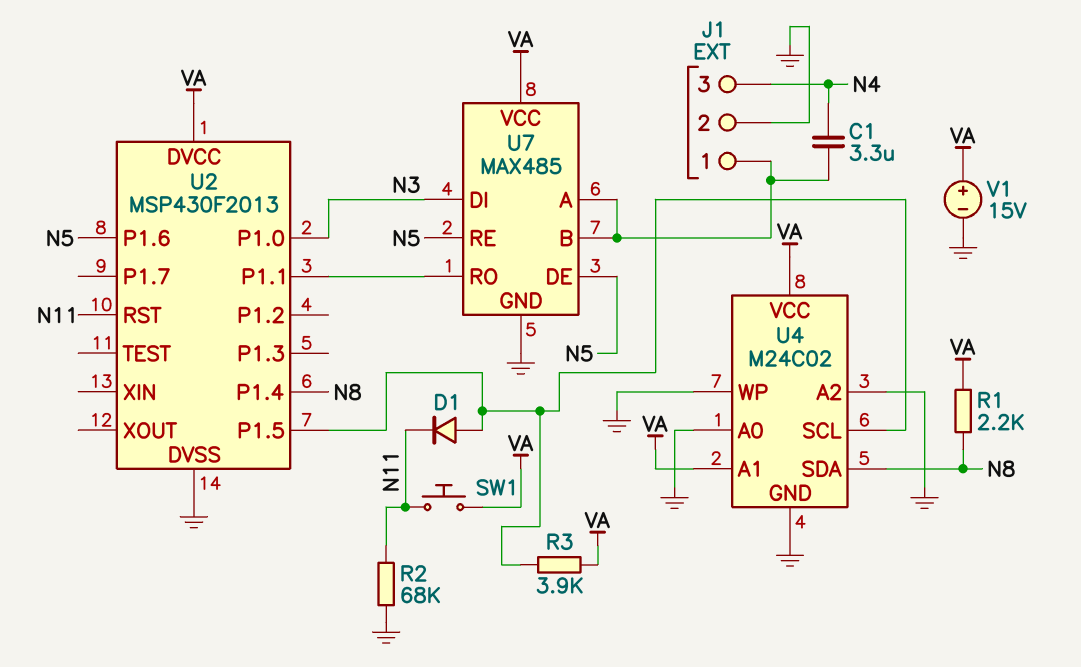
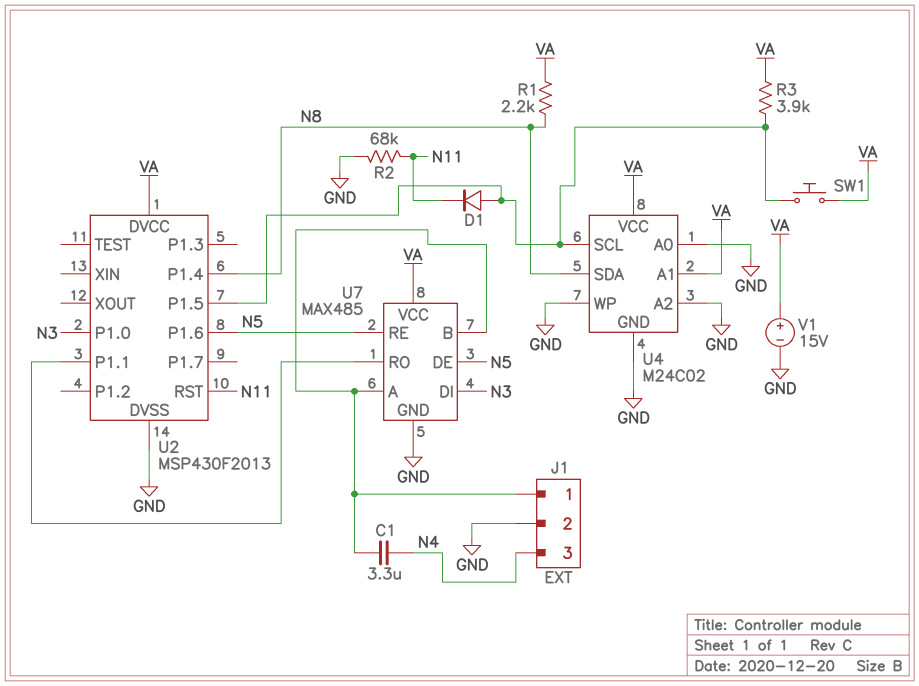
SW1: button (N11, VA) -> button (U2/P1.5, VA)

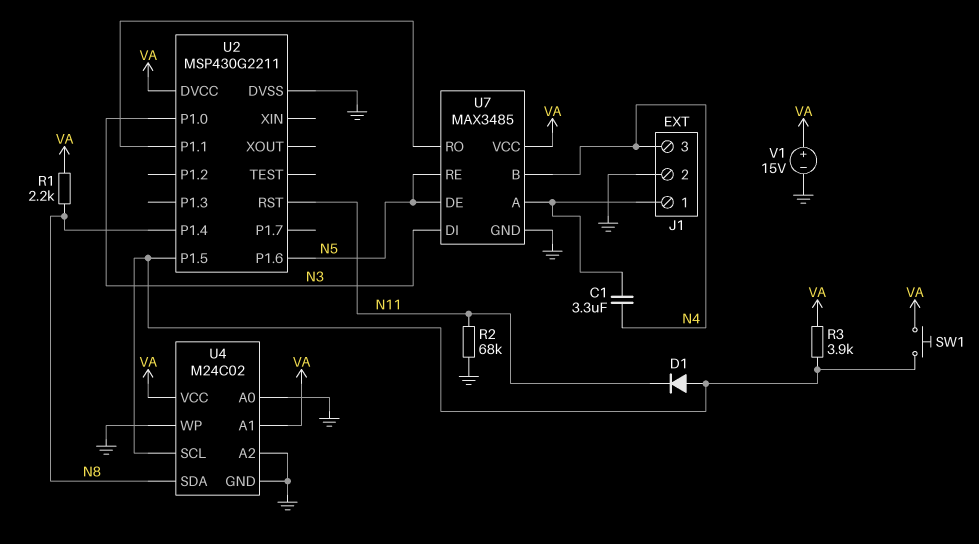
U2: MSP430F2013 -> MSP430G2211
U7: MAX485 -> MAX3485
U7 pin B: J1/1 -> N4

